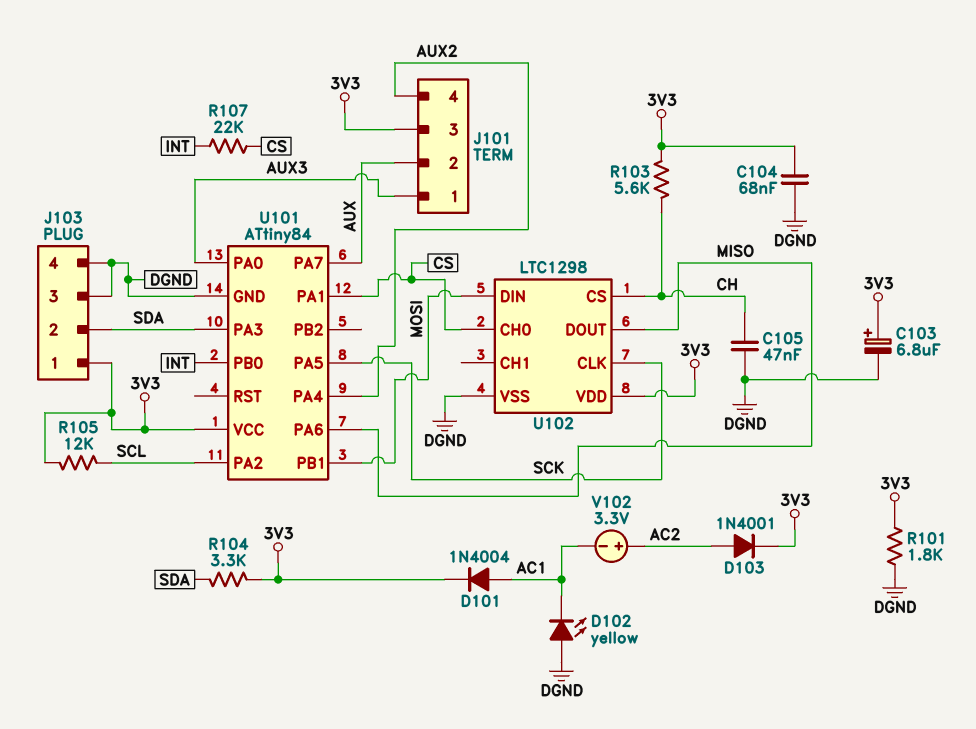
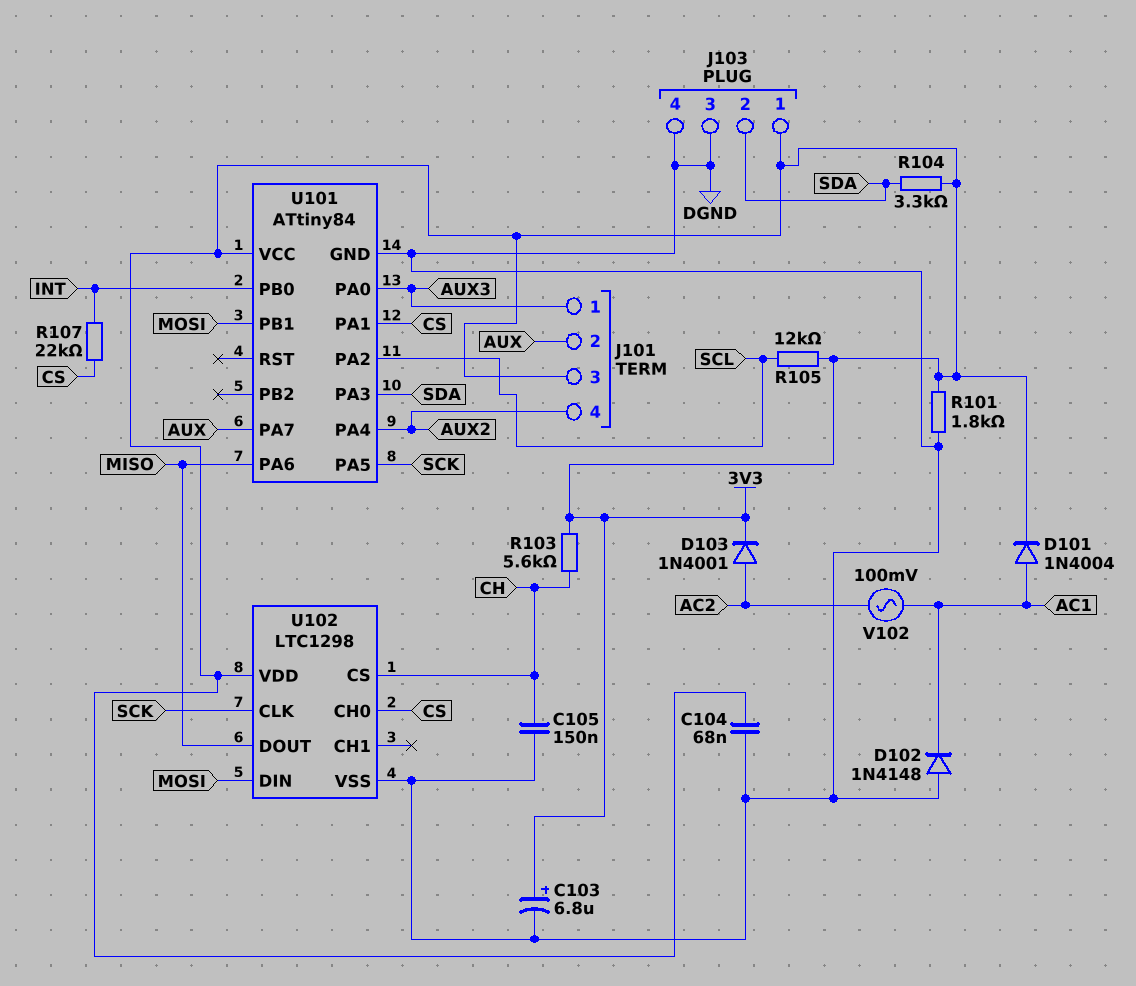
C105: 47nF (CH, DGND) -> 150nF (CH, DGND)
D102: LED yellow (A DGND, K AC1) -> diode 1N4148 (A DGND, K AC1)
V102: 3.3V (plus AC2, minus AC1) -> AC 100mV (AC1, AC2)

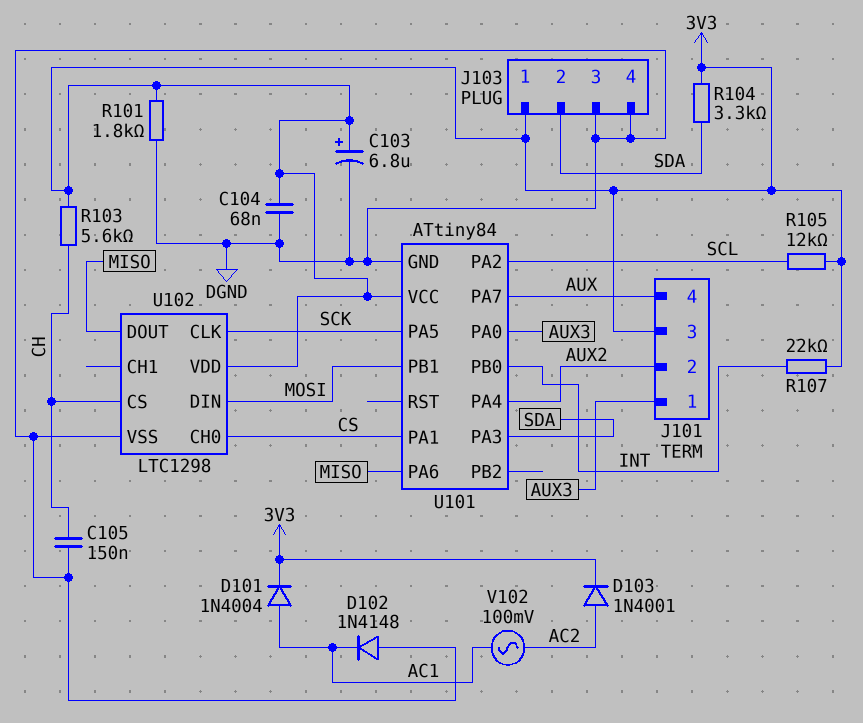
J101 pin 2: AUX -> AUX2
J101 pin 4: AUX2 -> AUX
R107: 22k (CS, INT) -> 22k (3V3, INT)

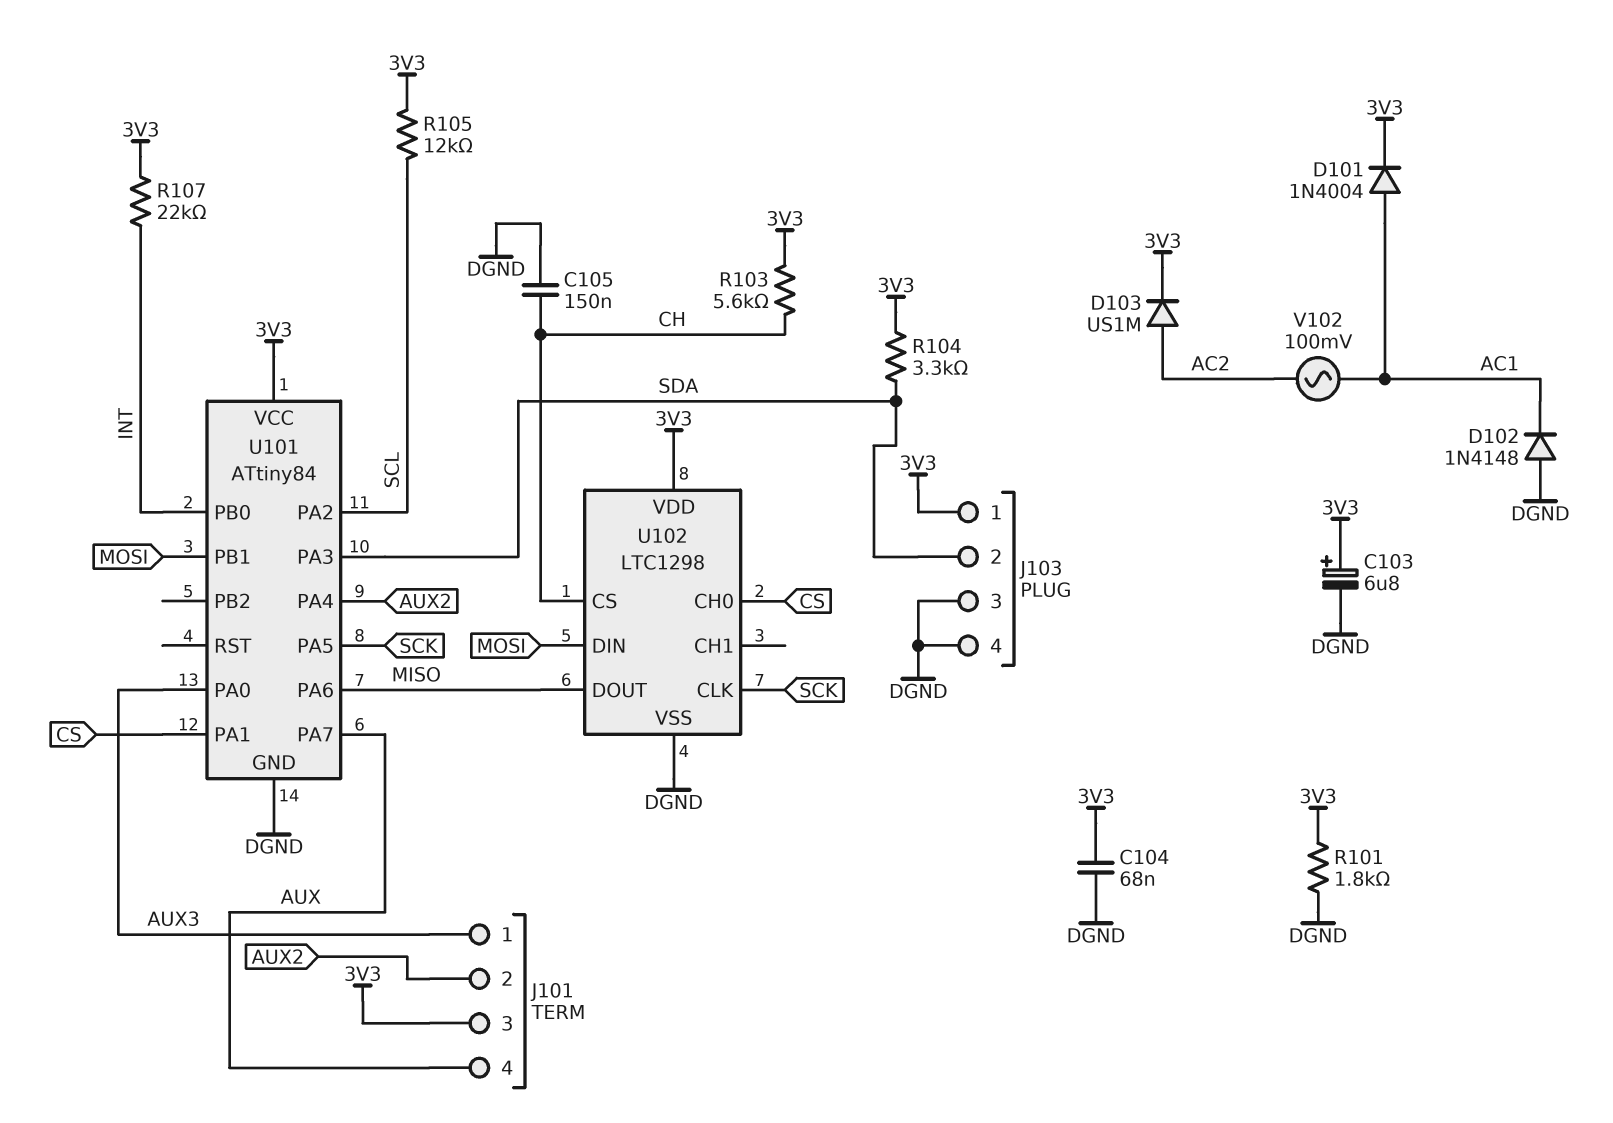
D103: diode 1N4001 (A AC2, K 3V3) -> diode US1M (A AC2, K 3V3)

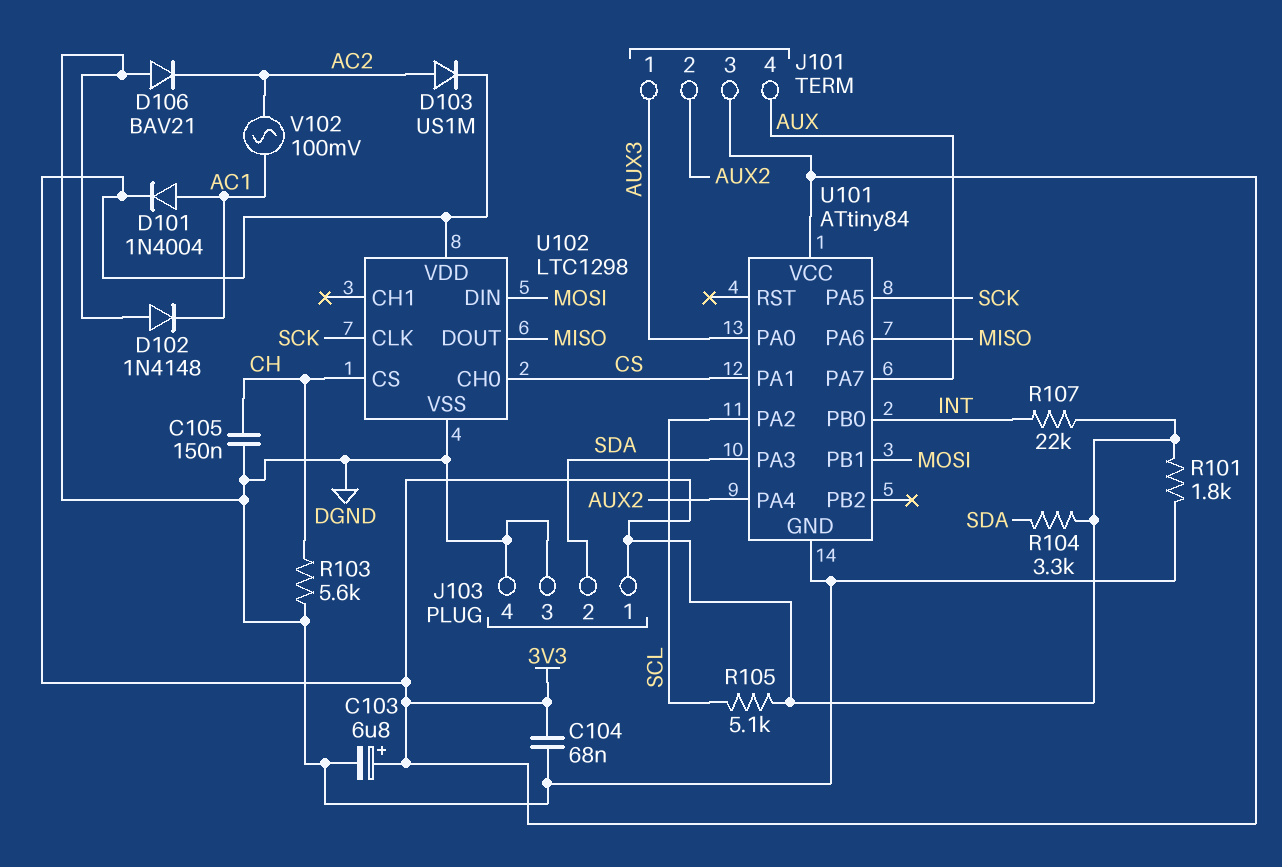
D106: none -> diode BAV21 (A DGND, K AC2)
R103: 5.6k (3V3, CH) -> 5.6k (CH, DGND)
R105: 12k (3V3, SCL) -> 5.1k (3V3, SCL)

